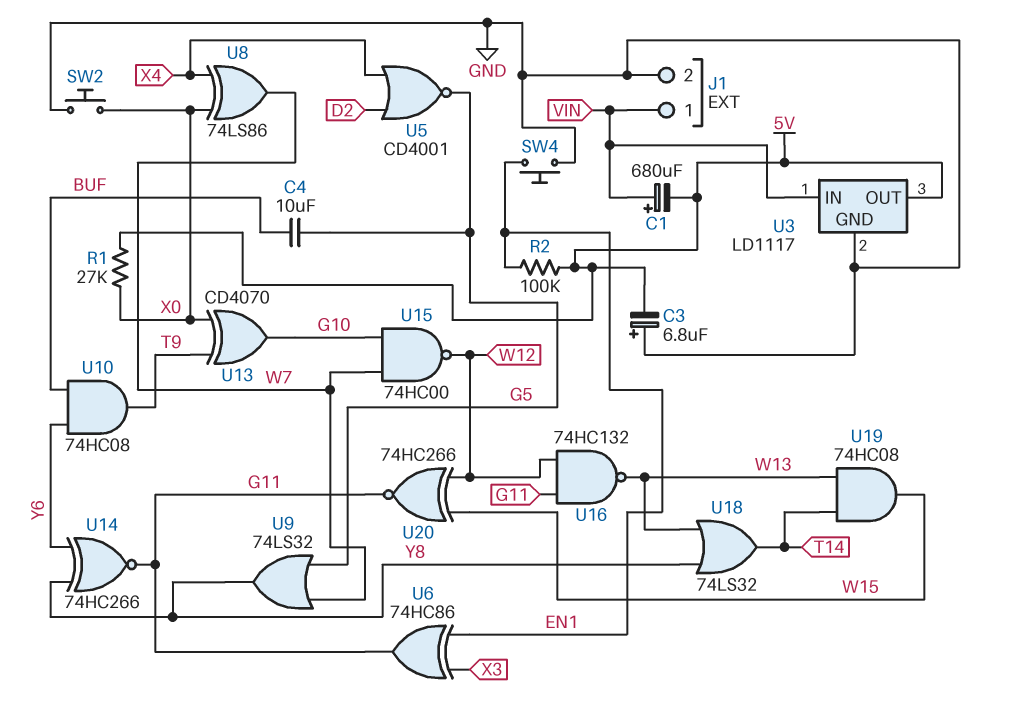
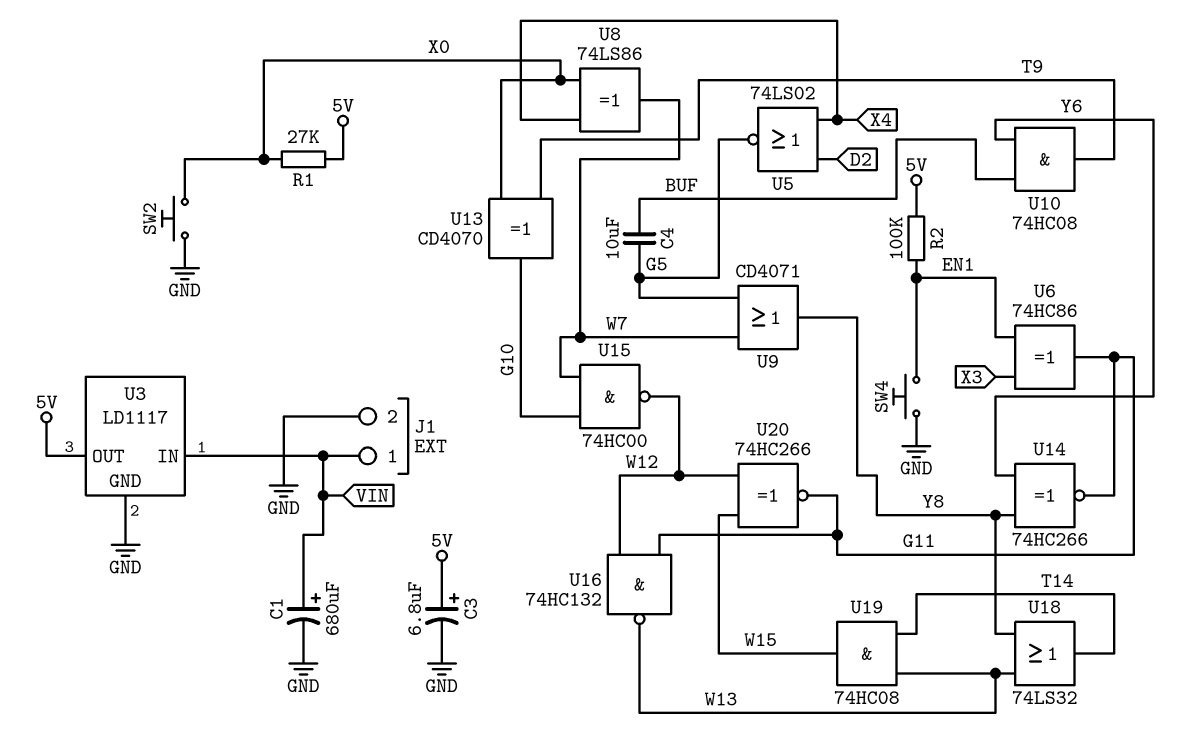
C1: 680uF (plus VIN, minus 5V) -> 680uF (plus VIN, minus GND)
C3: 6.8uF (plus GND, minus 5V) -> 6.8uF (plus 5V, minus GND)
U5: NOR CD4001 (in D2, in X4, out G5) -> NOR 74LS02 (in D2, in X4, out G5)
U9: OR 74LS32 (in G5, in W7, out Y8) -> OR CD4071 (in G5, in W7, out Y8)

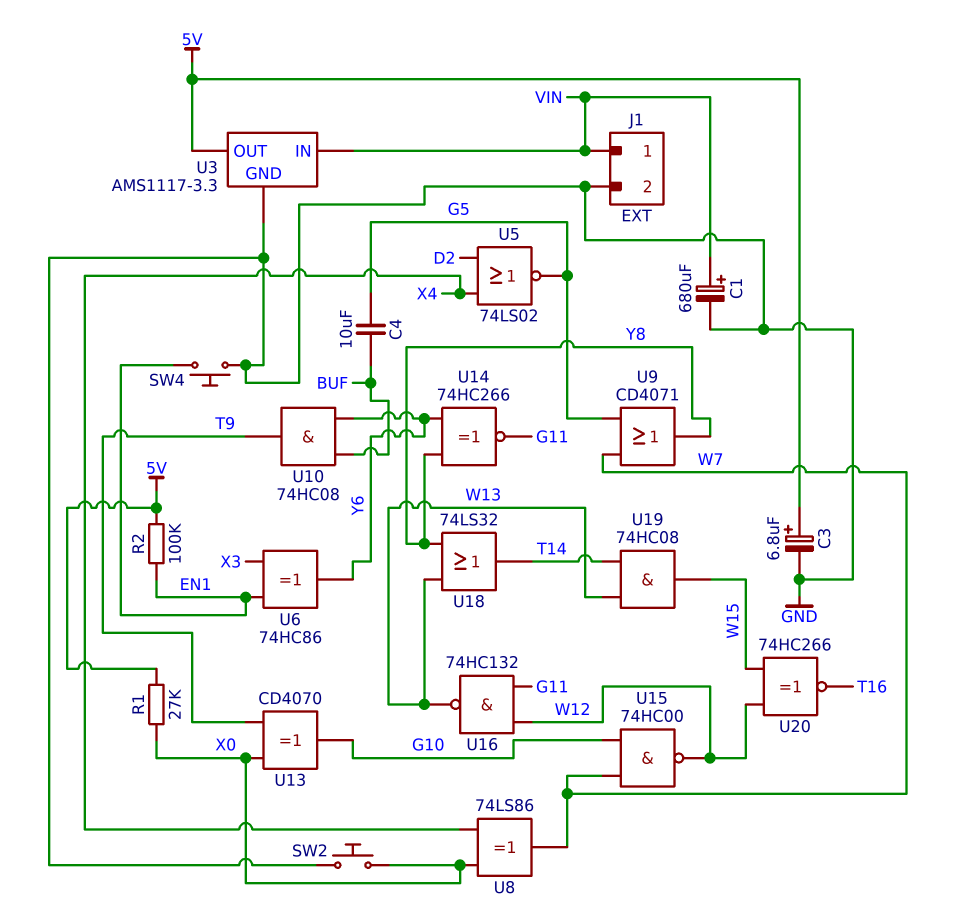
U3: LD1117 -> AMS1117-3.3
U6: XOR 74HC86 (in EN1, in X3, out G11) -> XOR 74HC86 (in EN1, in X3, out Y6)
U20: XNOR 74HC266 (in W12, in W15, out G11) -> XNOR 74HC266 (in W12, in W15, out T16)

